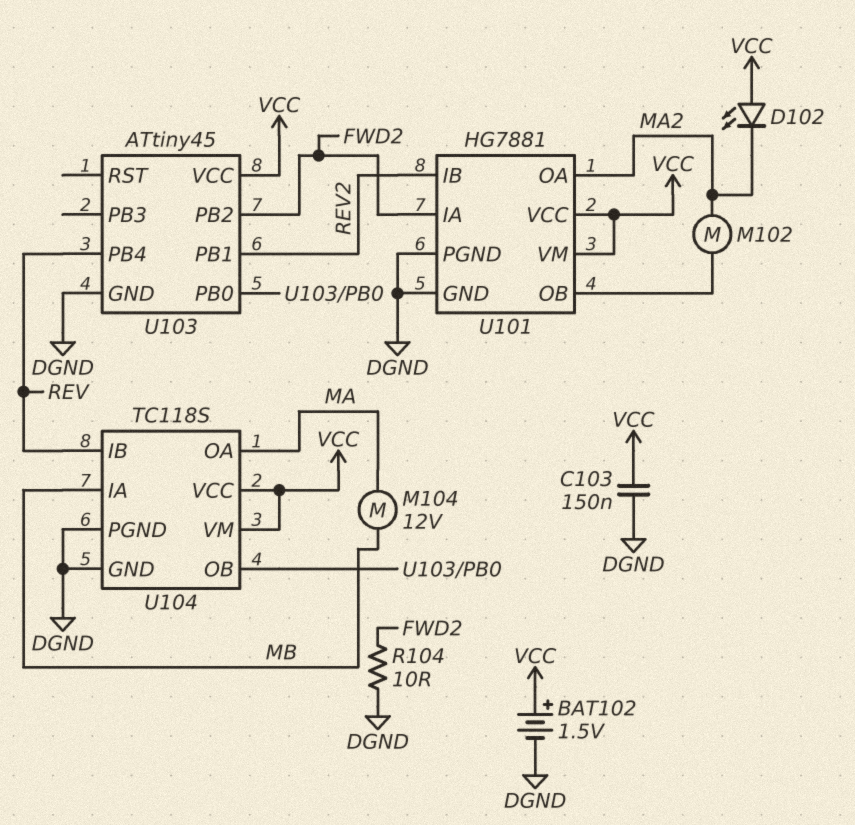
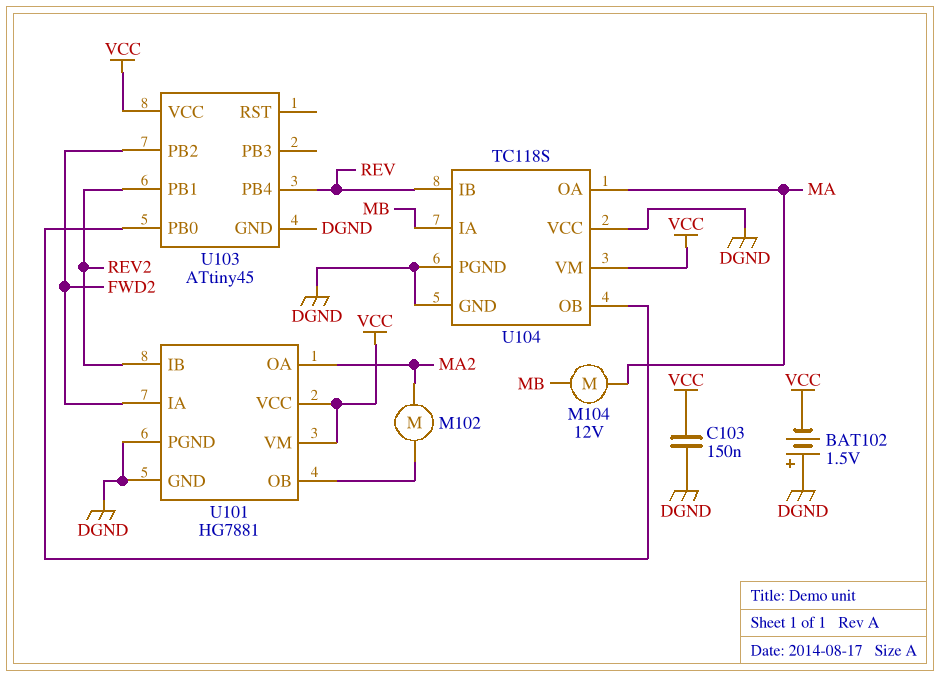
BAT102: 1.5V (plus VCC, minus DGND) -> 1.5V (plus DGND, minus VCC)
D102: LED (A VCC, K MA2) -> none
R104: 10 (DGND, FWD2) -> none
U104 pin VCC: VCC -> DGND

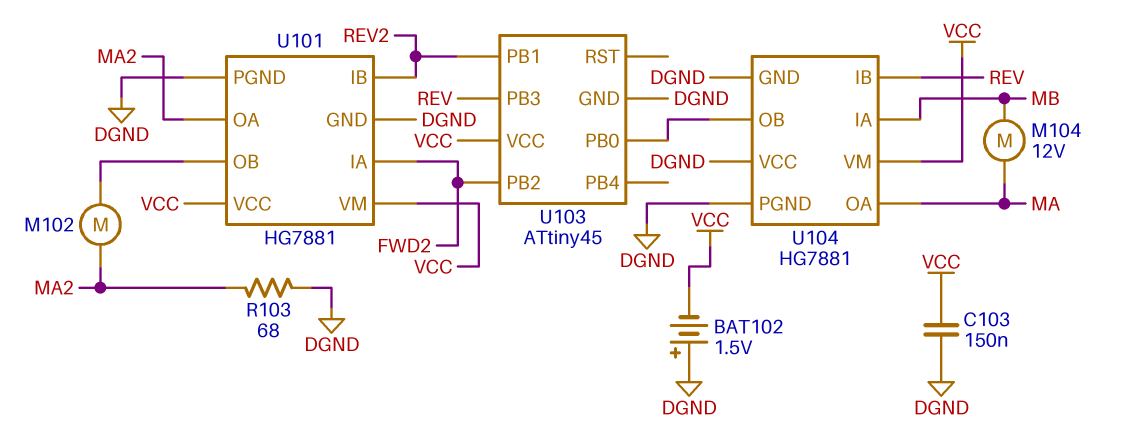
R103: none -> 68 (DGND, MA2)
U103 pin PB3: none -> REV
U103 pin PB4: REV -> none
U104: TC118S -> HG7881

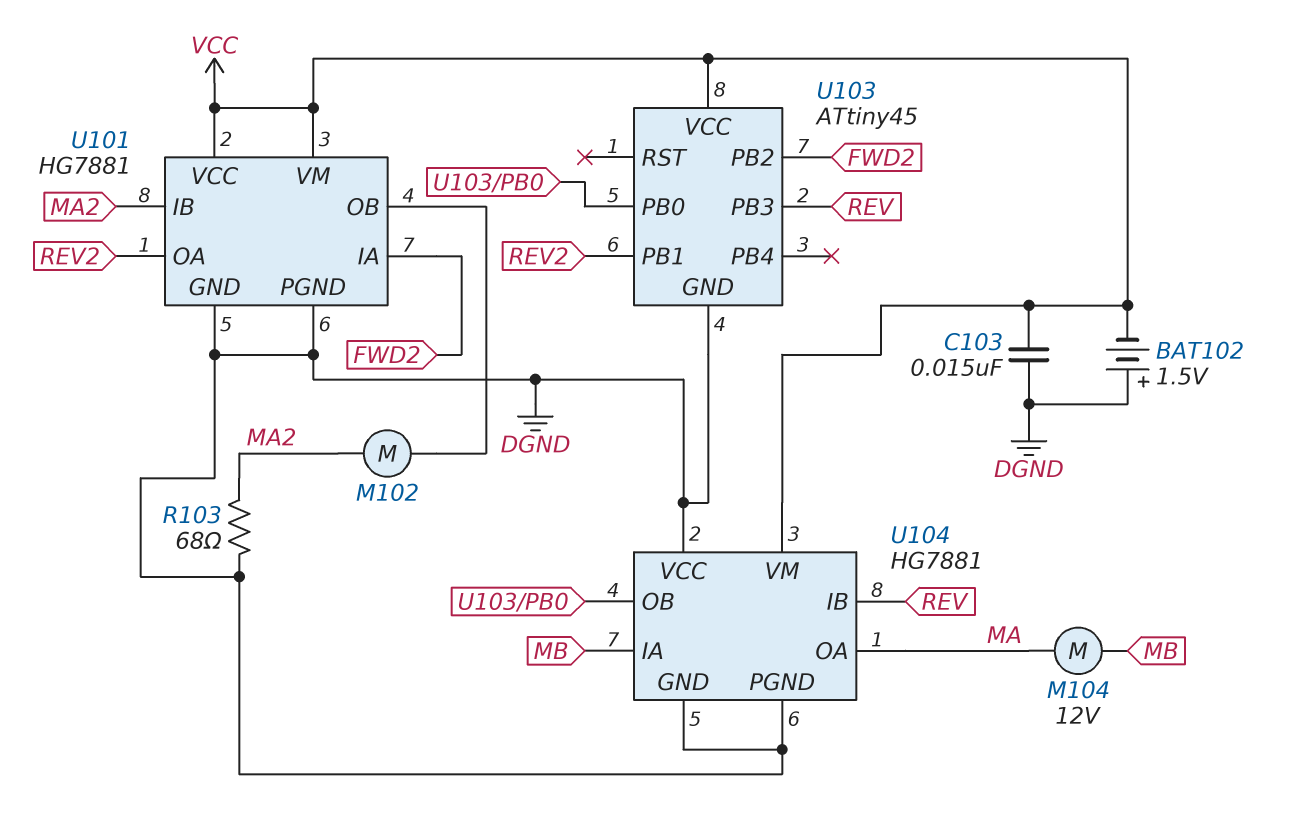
C103: 150nF (DGND, VCC) -> 15nF (DGND, VCC)
U101 pin IB: REV2 -> MA2
U101 pin OA: MA2 -> REV2

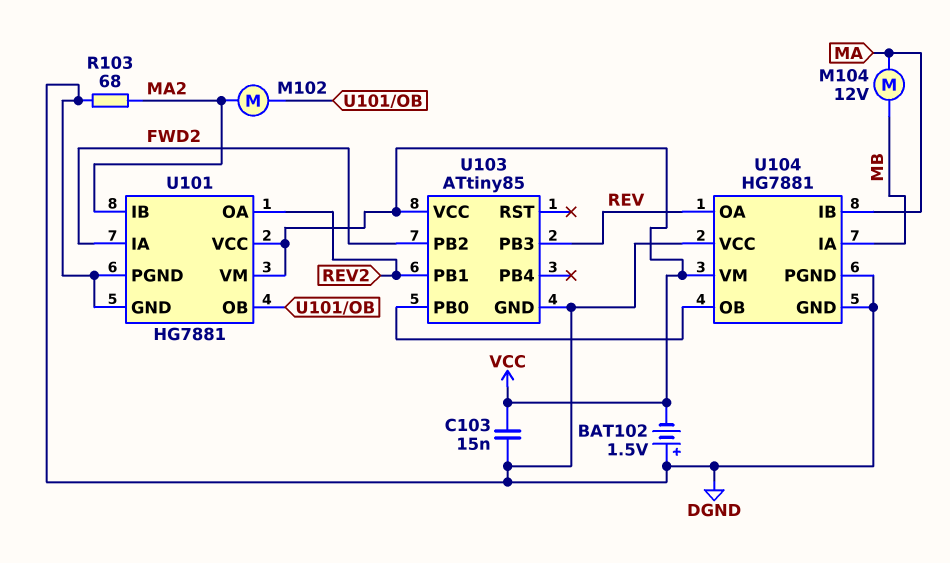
U103: ATtiny45 -> ATtiny85
U104 pin IB: REV -> MA
U104 pin OA: MA -> REV

